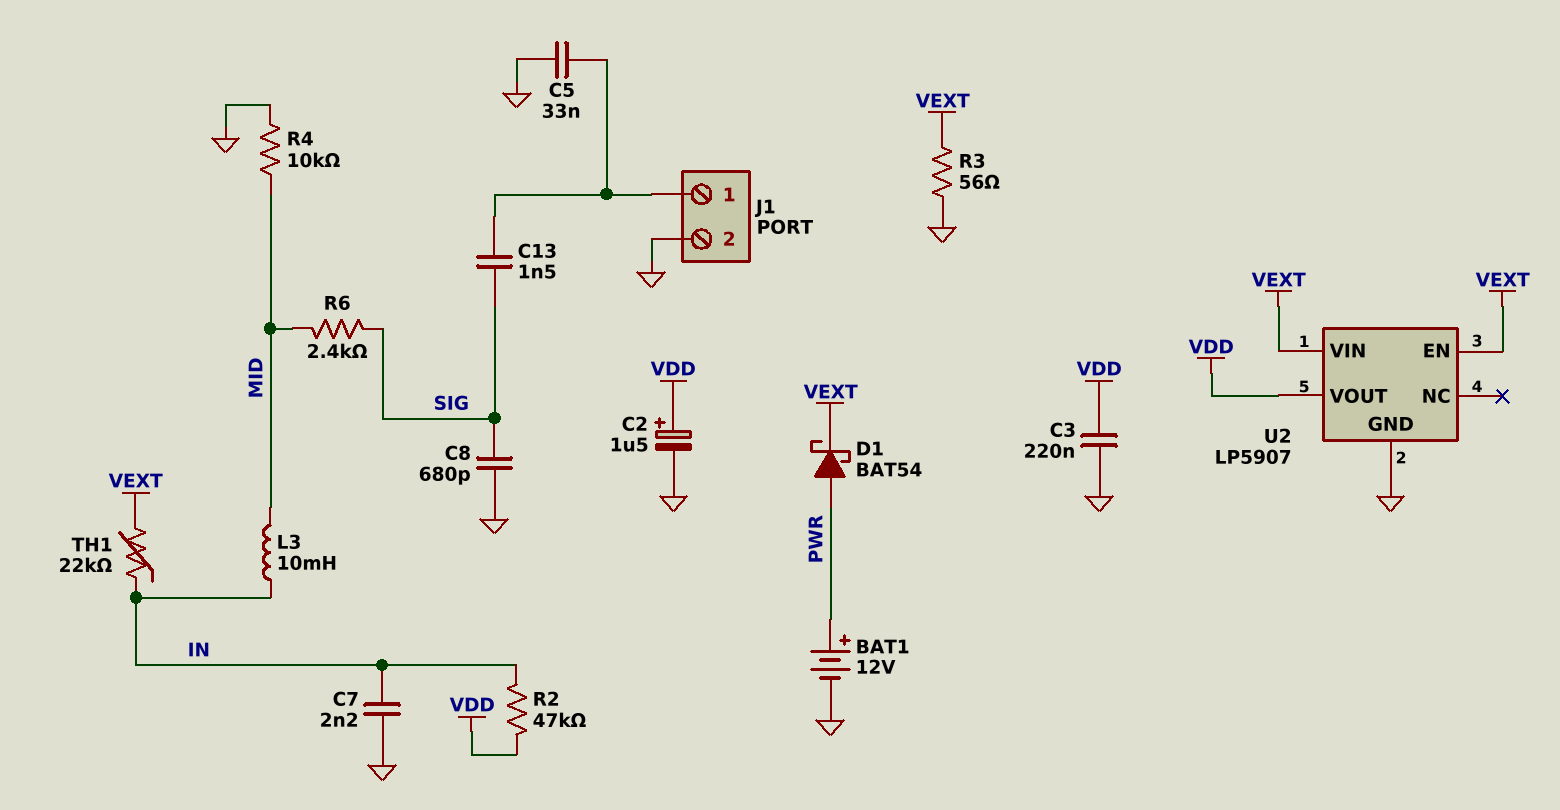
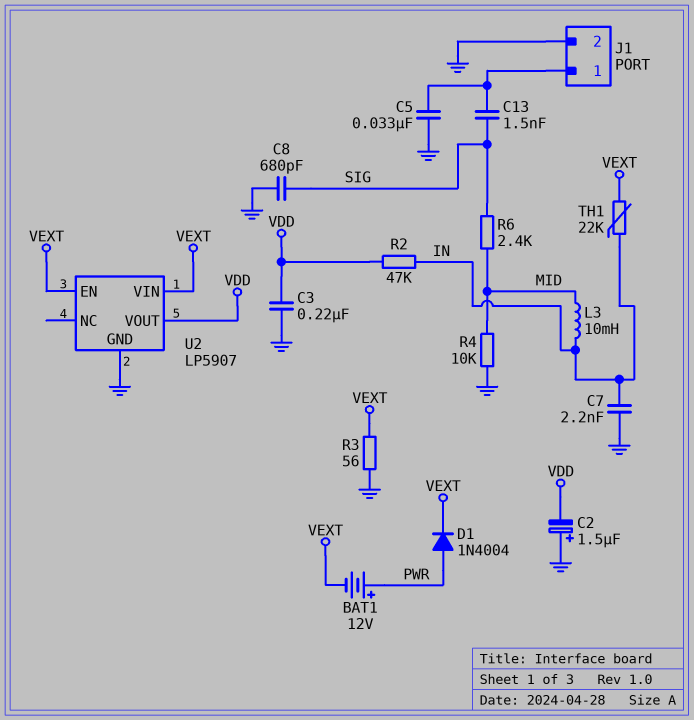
BAT1: 12V (plus PWR, minus GND) -> 12V (plus PWR, minus VEXT)
C2: 1.5uF (plus VDD, minus GND) -> 1.5uF (plus GND, minus VDD)
D1: schottky BAT54 (A PWR, K VEXT) -> diode 1N4004 (A PWR, K VEXT)

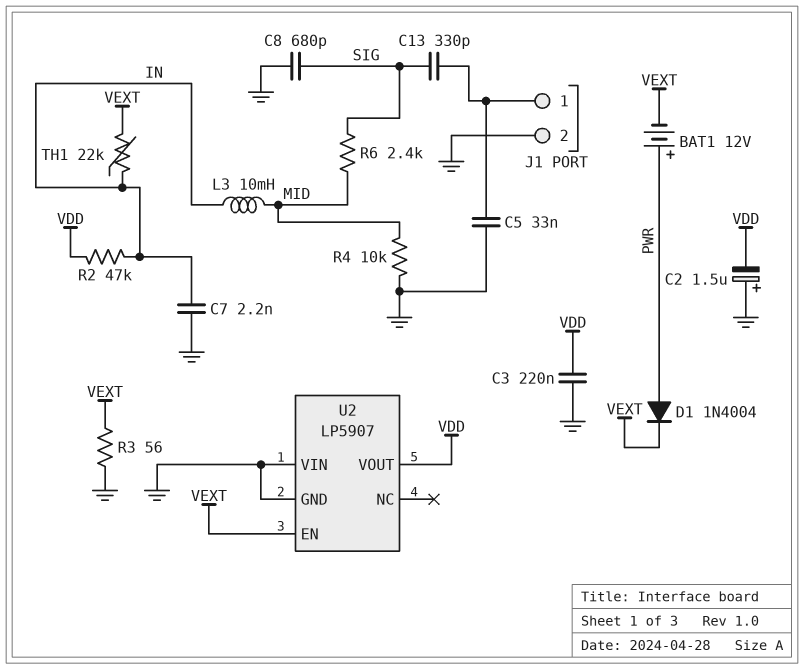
C13: 1.5nF (J1/1, SIG) -> 330pF (J1/1, SIG)
U2 pin VIN: VEXT -> GND

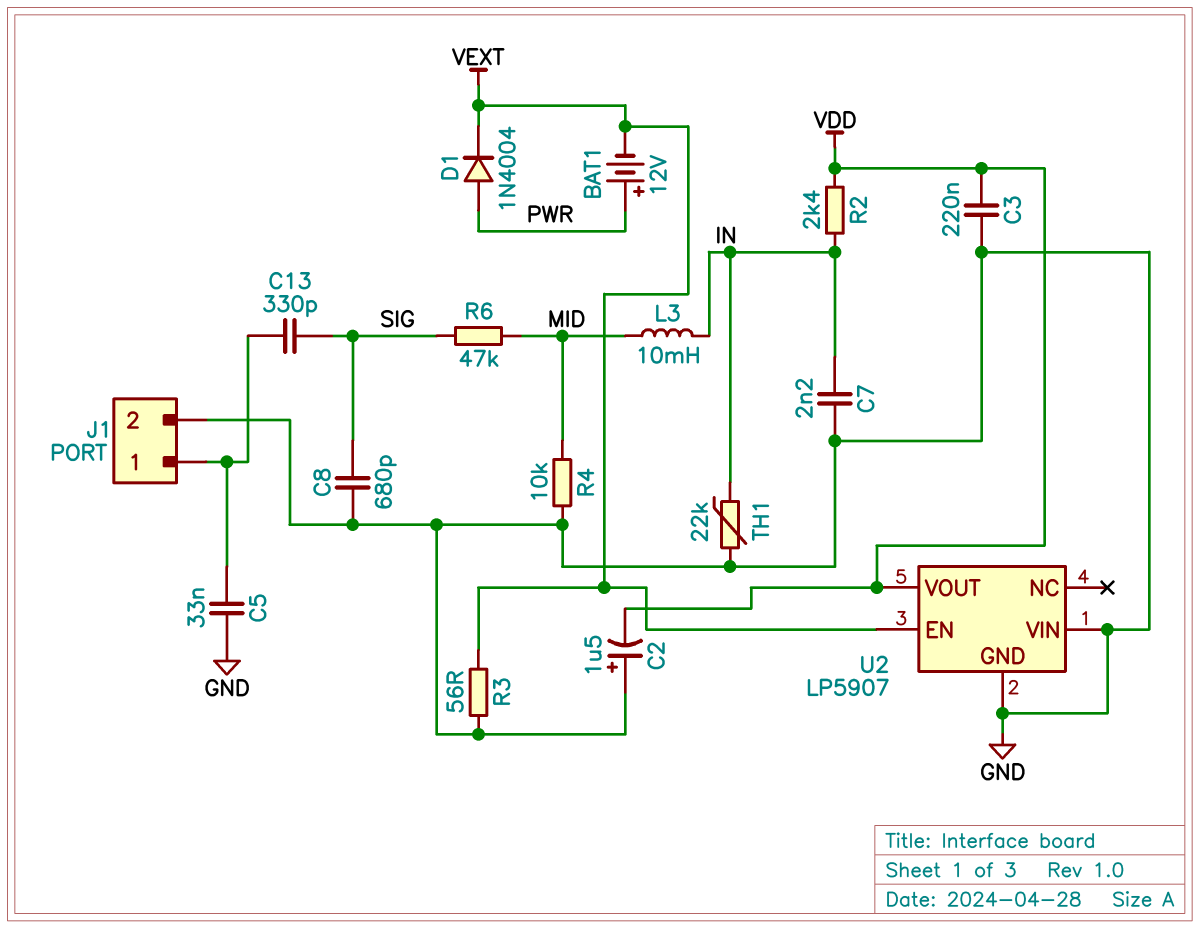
R2: 47k (IN, VDD) -> 2.4k (IN, VDD)
R6: 2.4k (MID, SIG) -> 47k (MID, SIG)
TH1: 22k (IN, VEXT) -> 22k (GND, IN)

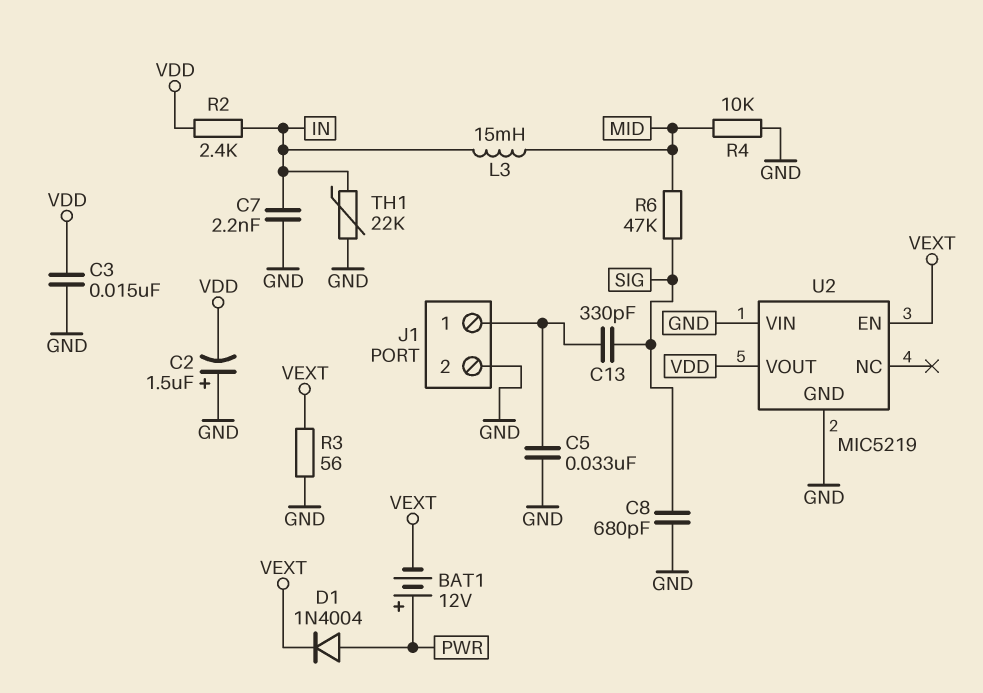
C3: 220nF (GND, VDD) -> 15nF (GND, VDD)
L3: 10mH (IN, MID) -> 15mH (IN, MID)
U2: LP5907 -> MIC5219

